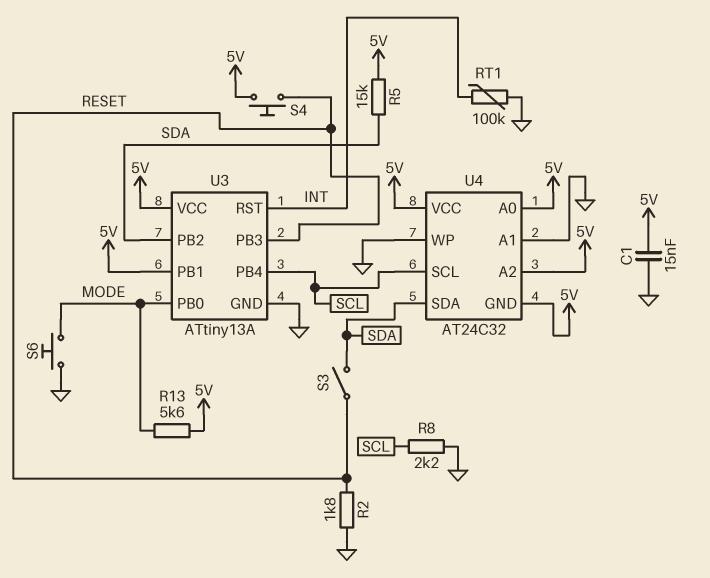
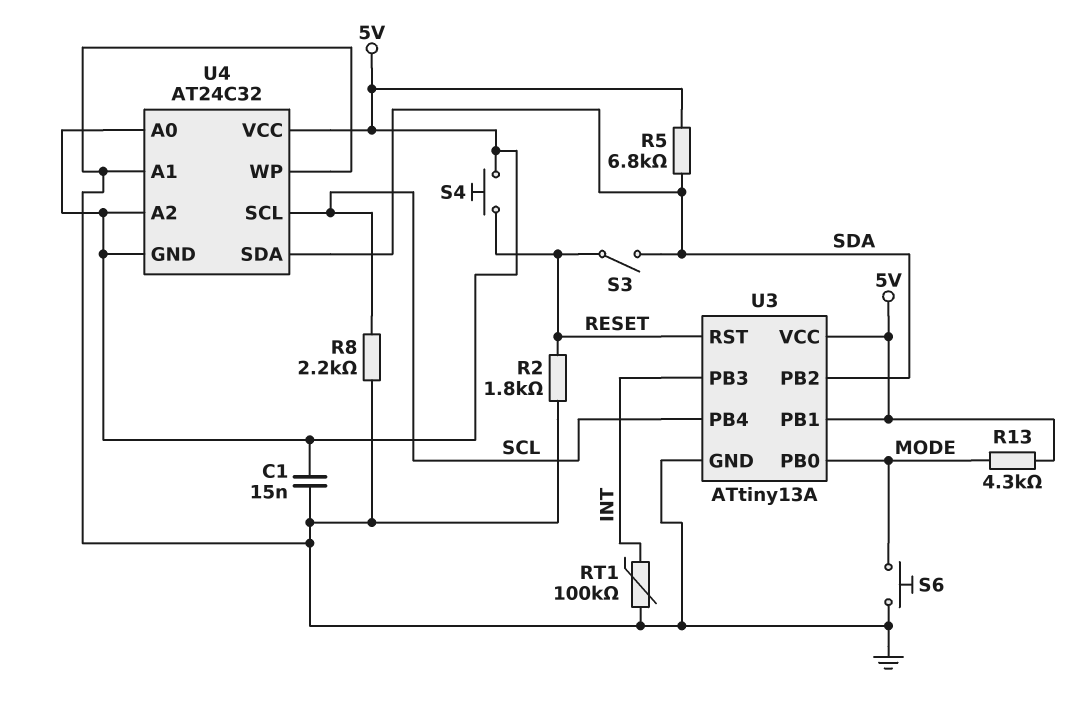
R5: 15k (5V, SDA) -> 6.8k (5V, SDA)
R13: 5.6k (5V, MODE) -> 4.3k (5V, MODE)
U3 pin PB3: RESET -> INT
U3 pin RST: INT -> RESET

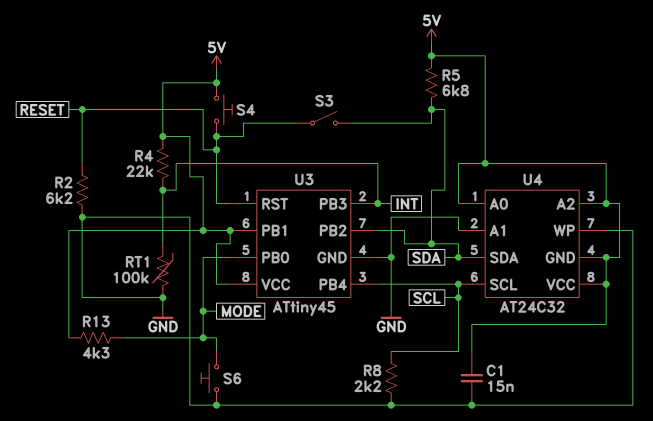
R2: 1.8k (GND, RESET) -> 6.2k (GND, RESET)
R4: none -> 22k (5V, INT)
U3: ATtiny13A -> ATtiny45

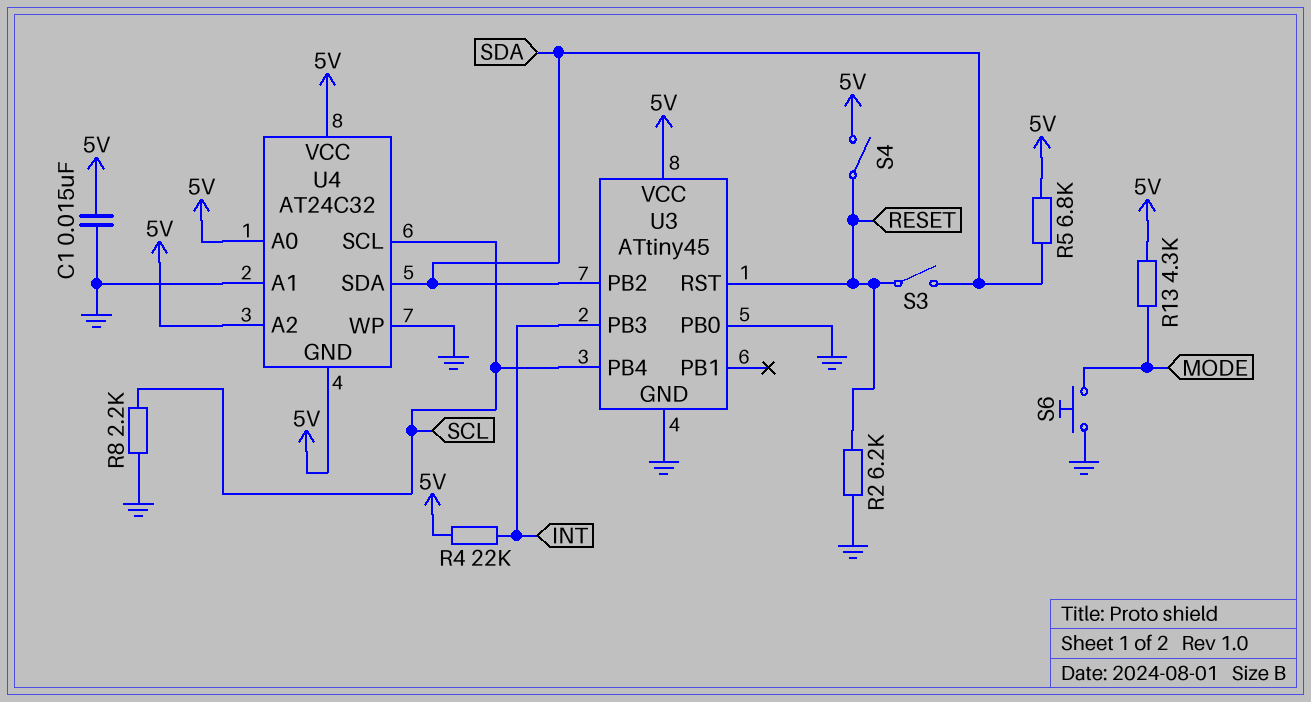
RT1: 100k (GND, INT) -> none
S4: button (5V, RESET) -> switch (5V, RESET)
U3 pin PB0: MODE -> GND
U3 pin PB1: 5V -> none

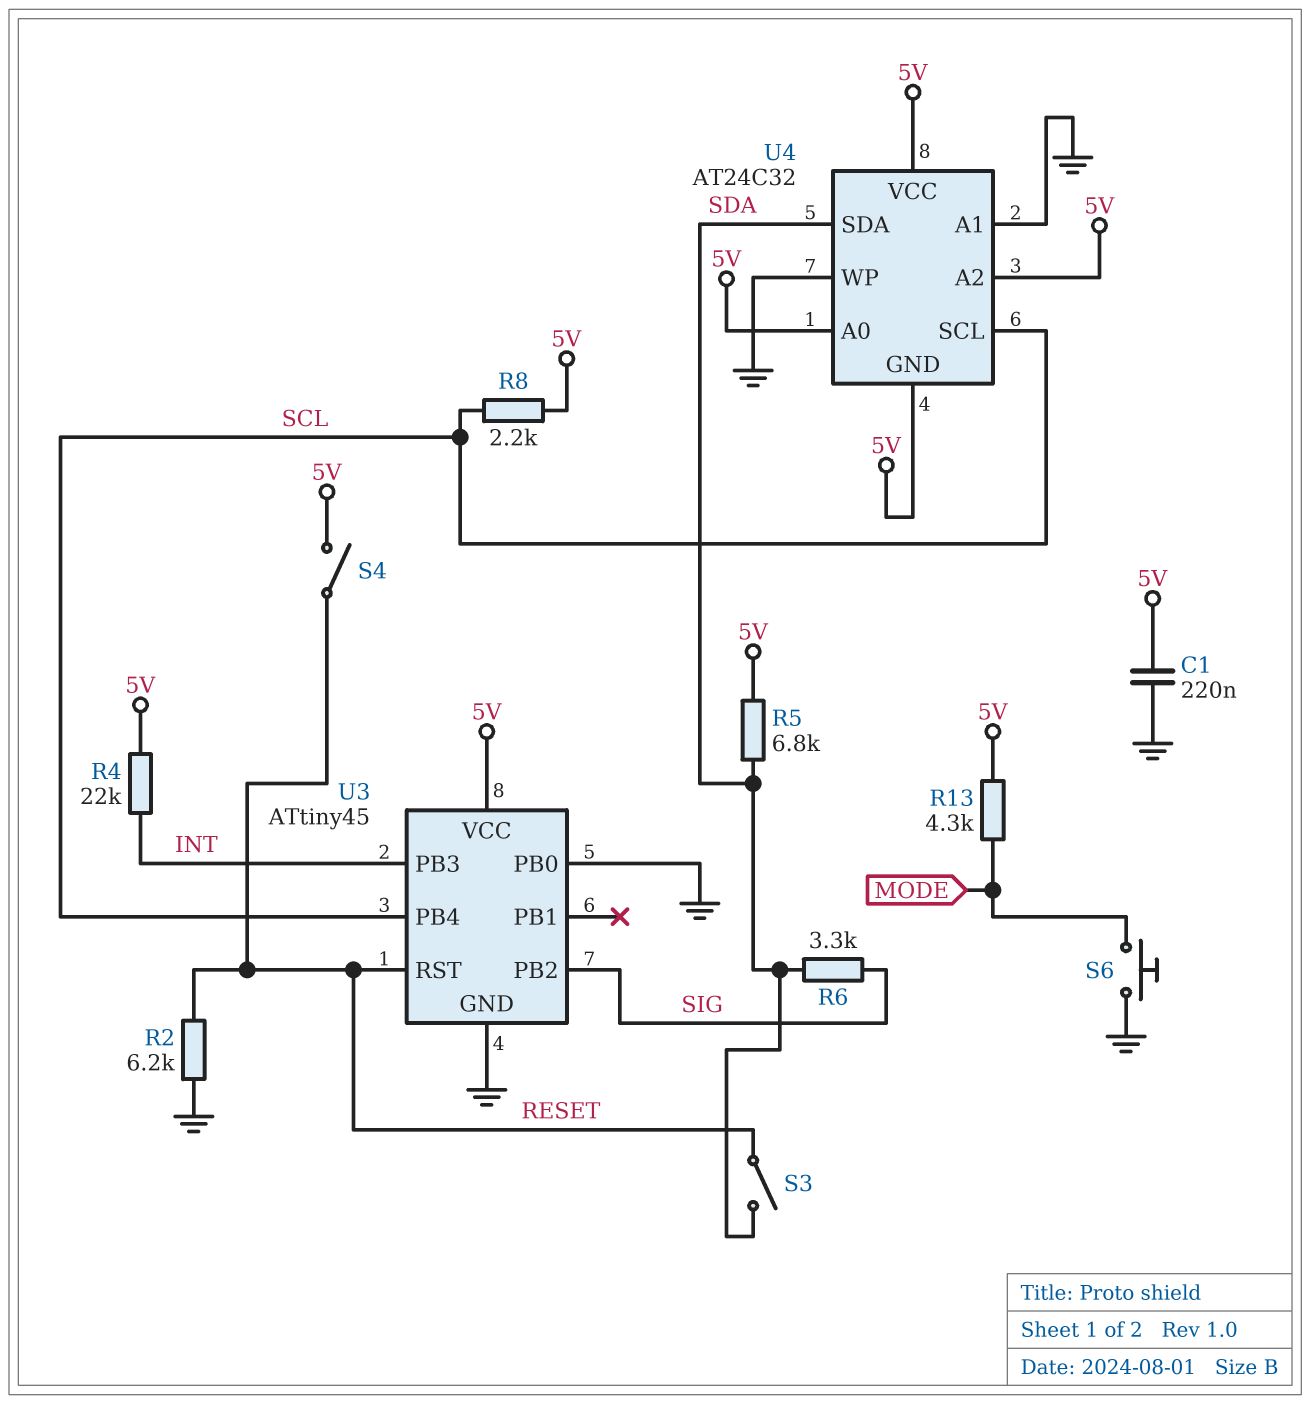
C1: 15nF (5V, GND) -> 220nF (5V, GND)
R6: none -> 3.3k (SDA, SIG)
R8: 2.2k (GND, SCL) -> 2.2k (5V, SCL)
U3 pin PB2: SDA -> SIG

